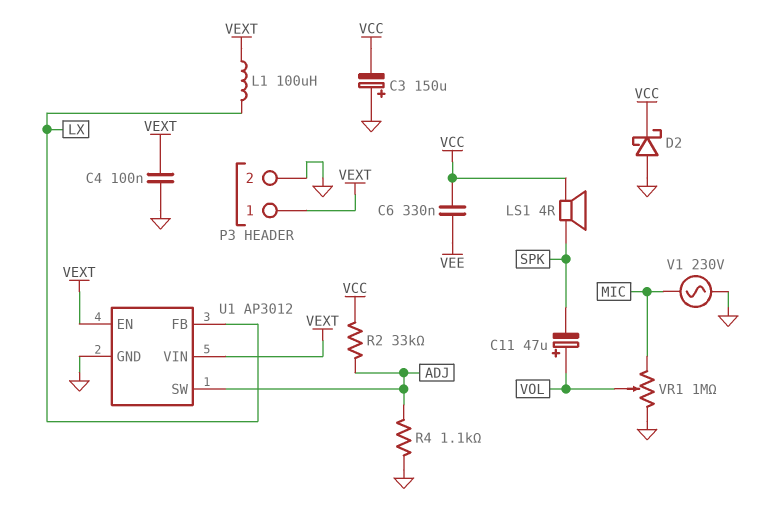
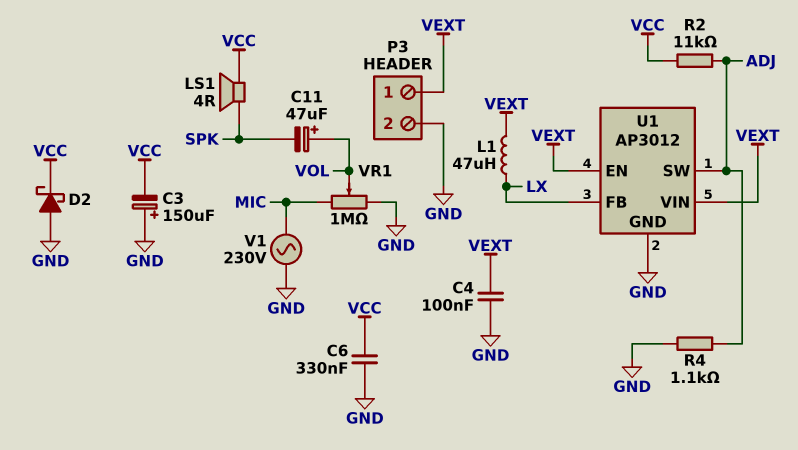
C6: 330nF (VCC, VEE) -> 330nF (GND, VCC)
L1: 100uH (LX, VEXT) -> 47uH (LX, VEXT)
R2: 33k (ADJ, VCC) -> 11k (ADJ, VCC)

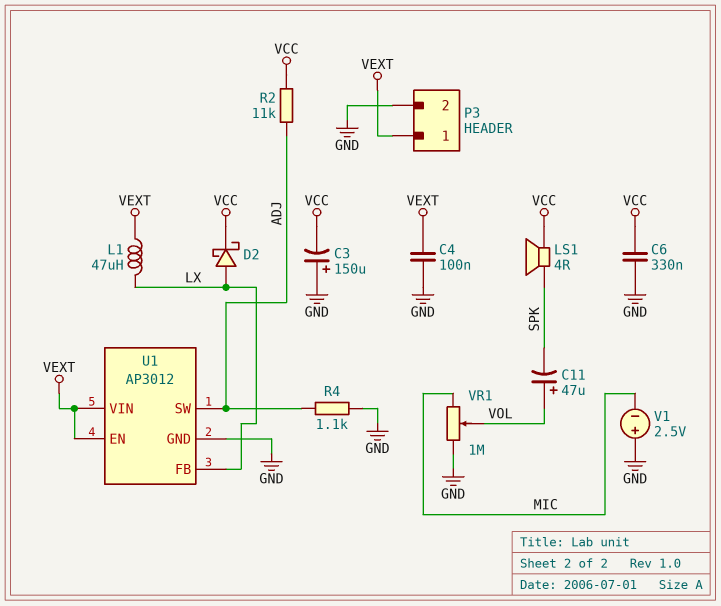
D2: schottky (A GND, K VCC) -> schottky (A LX, K VCC)
V1: AC 230V (GND, MIC) -> 2.5V (plus GND, minus MIC)

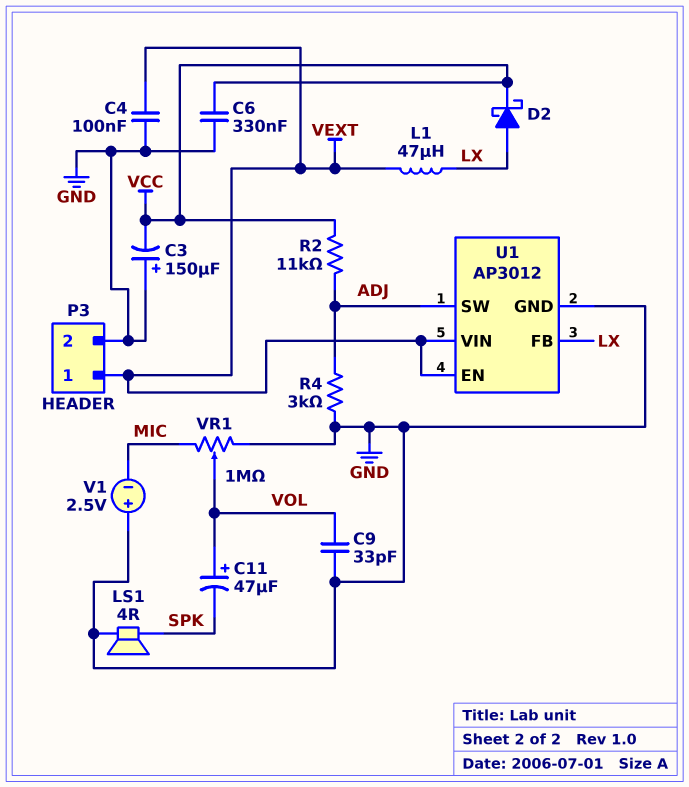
C9: none -> 33pF (GND, VOL)
LS1: speaker 4R (SPK, VCC) -> speaker 4R (GND, SPK)
R4: 1.1k (ADJ, GND) -> 3k (ADJ, GND)

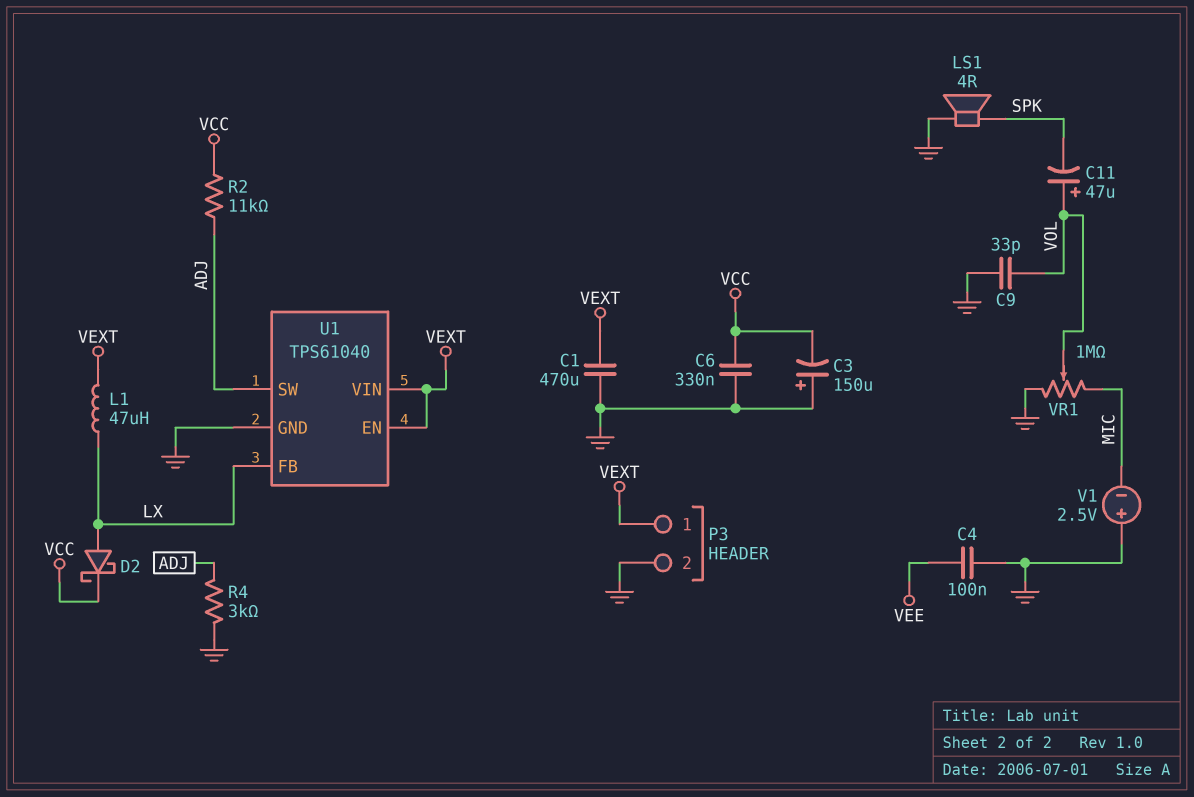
C1: none -> 470uF (GND, VEXT)
C4: 100nF (GND, VEXT) -> 100nF (GND, VEE)
U1: AP3012 -> TPS61040

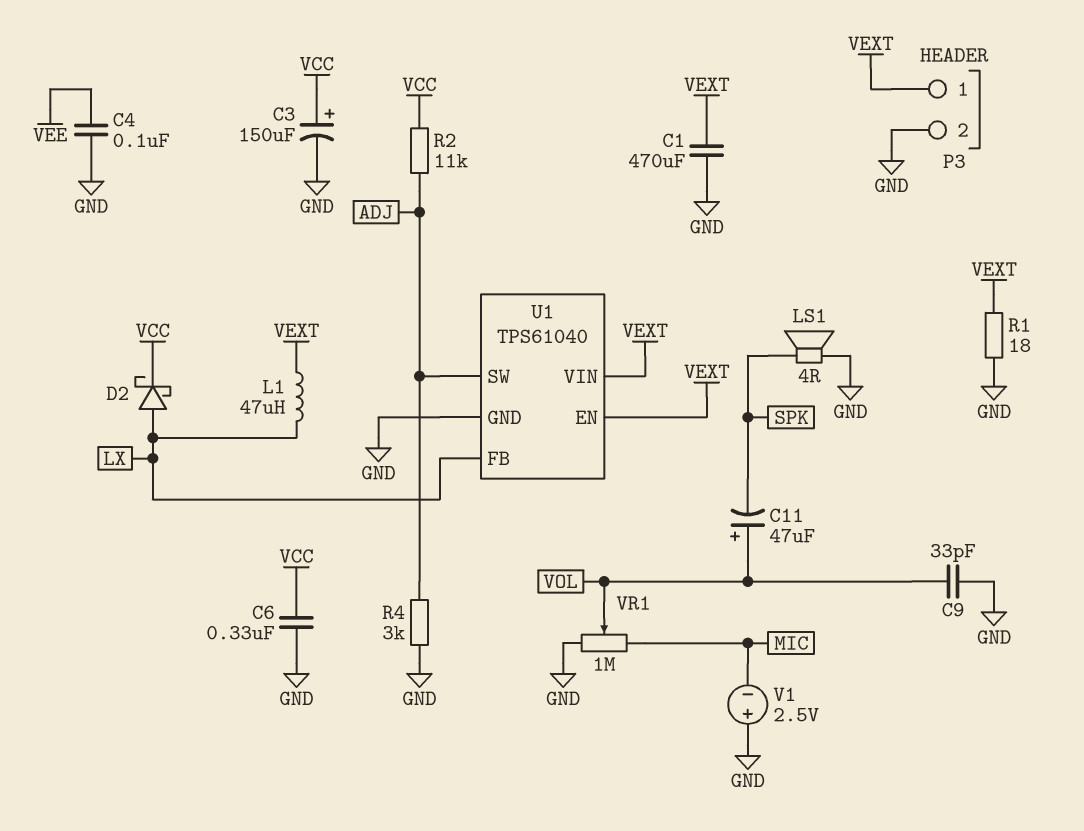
C3: 150uF (plus GND, minus VCC) -> 150uF (plus VCC, minus GND)
R1: none -> 18 (GND, VEXT)

